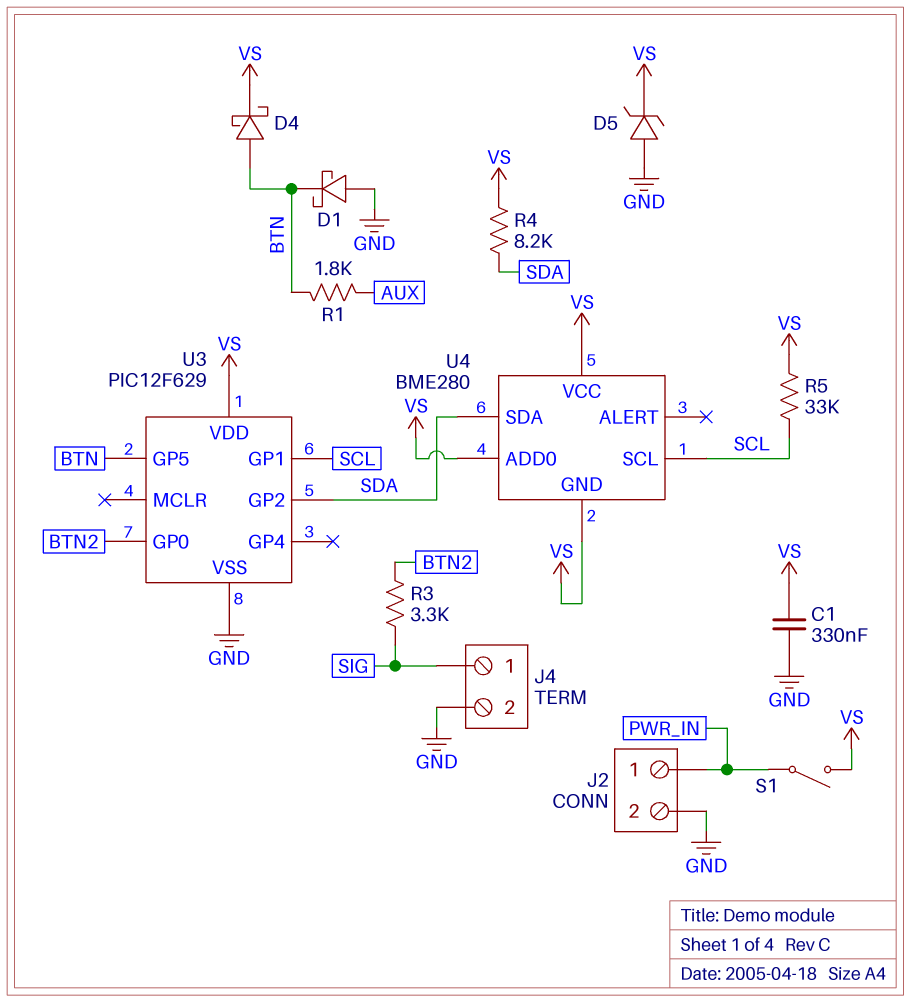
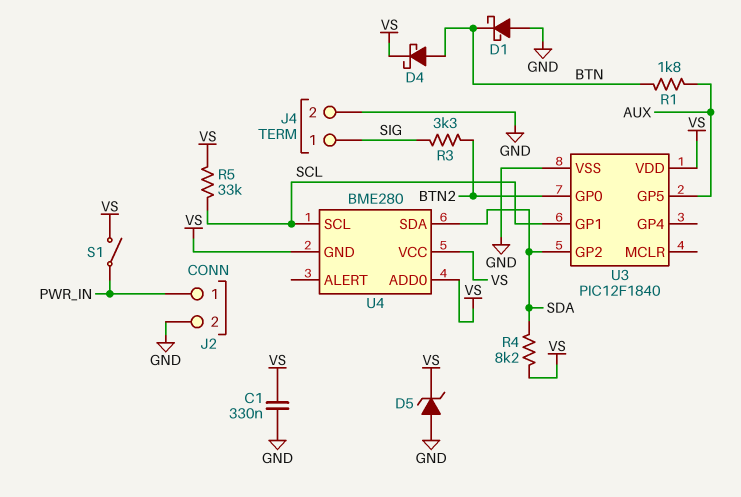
U3: PIC12F629 -> PIC12F1840
U3 pin GP5: BTN -> AUX

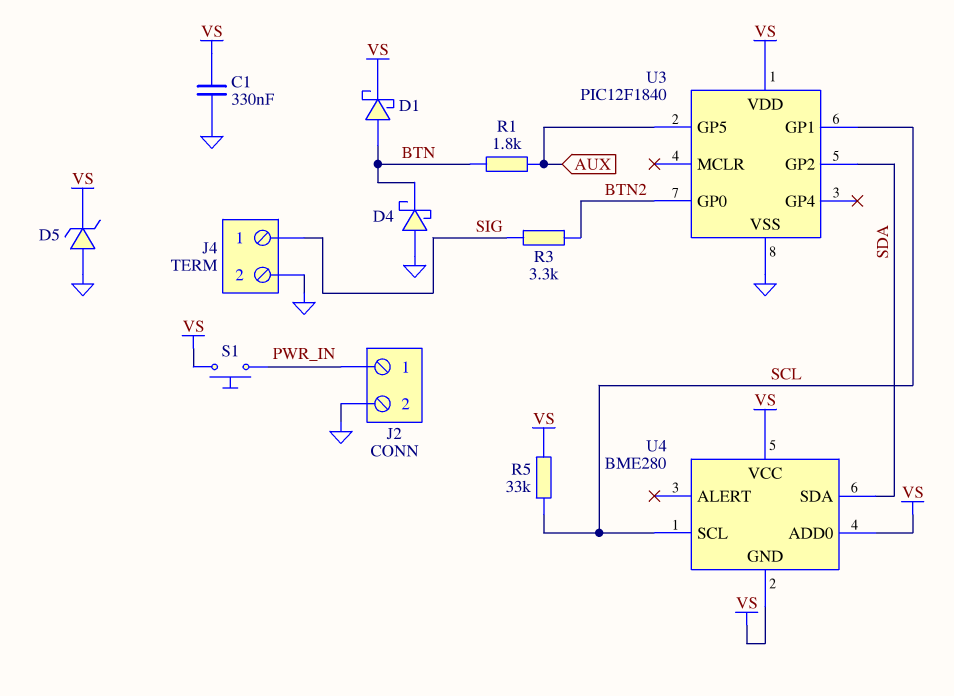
D1: schottky (A GND, K BTN) -> schottky (A BTN, K VS)
D4: schottky (A BTN, K VS) -> schottky (A GND, K BTN)
R4: 8.2k (SDA, VS) -> none
S1: switch (PWR_IN, VS) -> button (PWR_IN, VS)

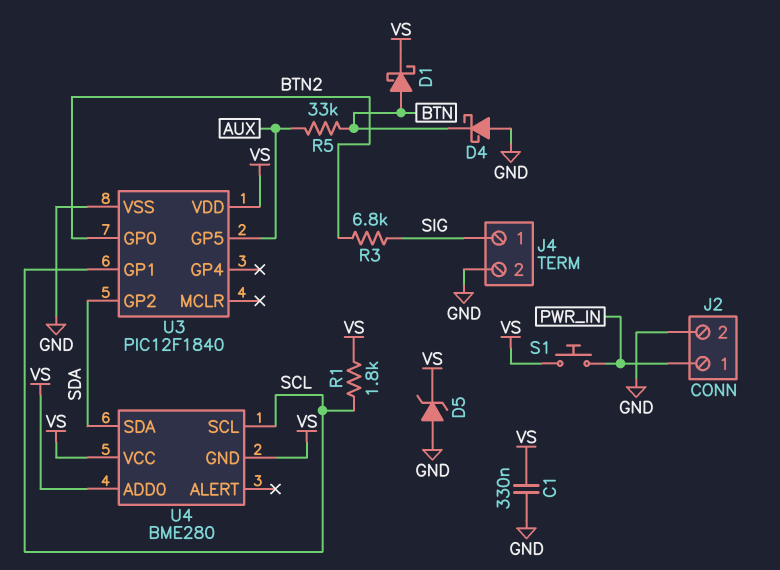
R1: 1.8k (AUX, BTN) -> 1.8k (SCL, VS)
R3: 3.3k (BTN2, SIG) -> 6.8k (BTN2, SIG)
R5: 33k (SCL, VS) -> 33k (AUX, BTN)

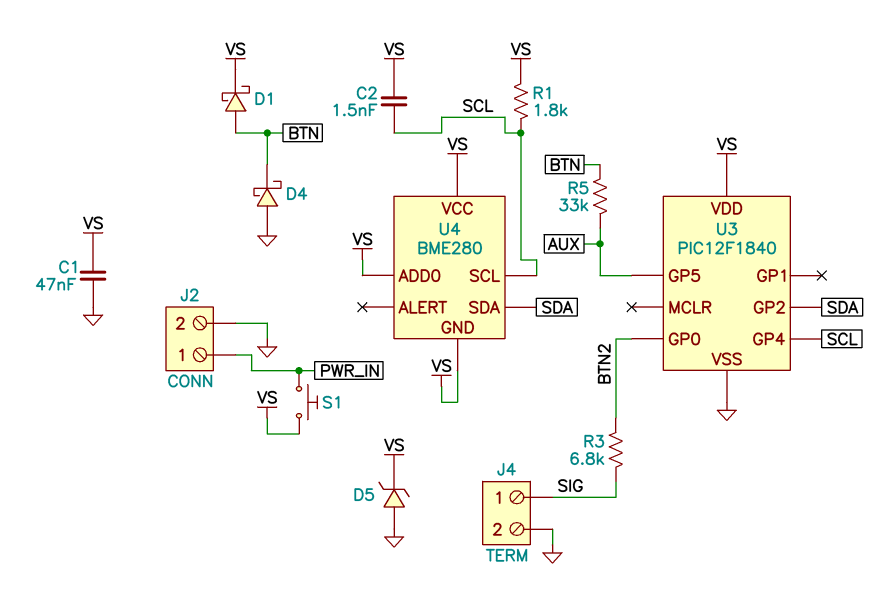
C1: 330nF (GND, VS) -> 47nF (GND, VS)
C2: none -> 1.5nF (SCL, VS)
U3 pin GP1: SCL -> none
U3 pin GP4: none -> SCL

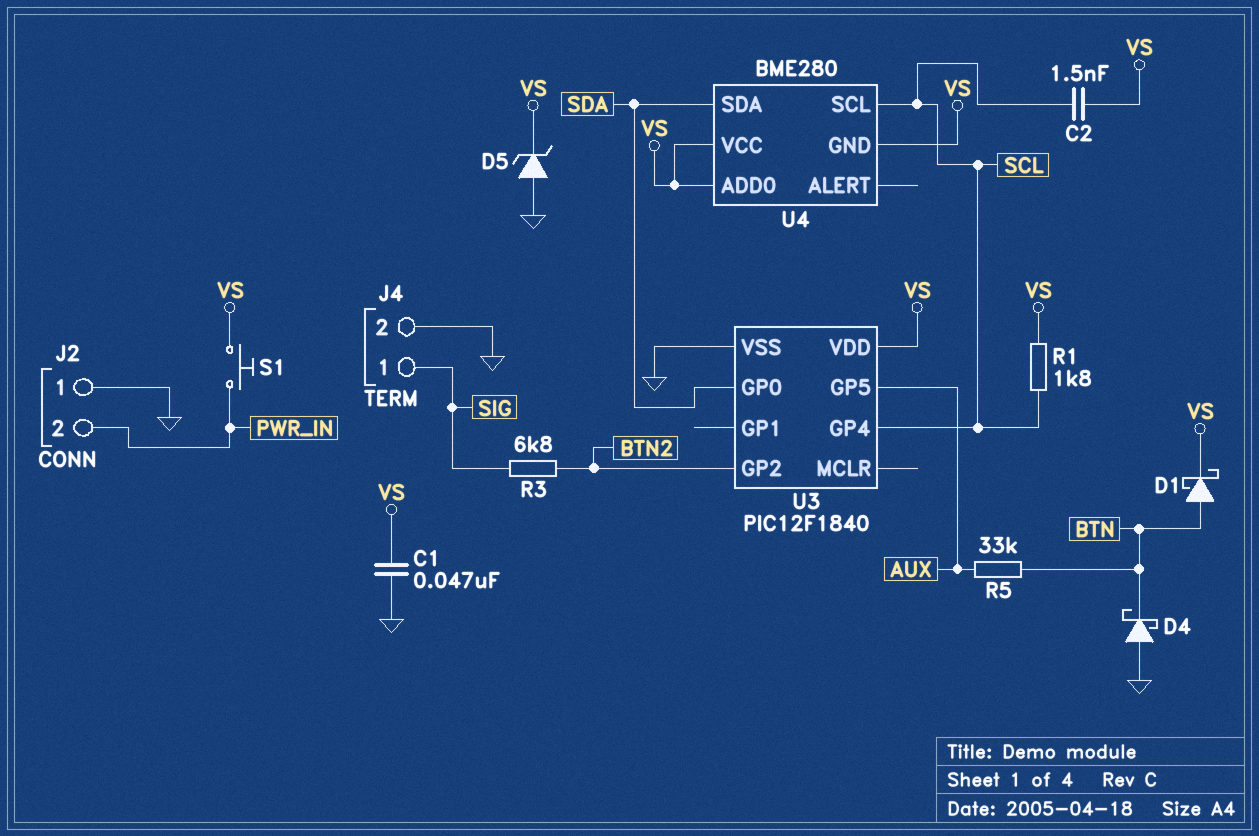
J2 pin 1: PWR_IN -> GND
J2 pin 2: GND -> PWR_IN
U3 pin GP0: BTN2 -> SDA
U3 pin GP2: SDA -> BTN2

